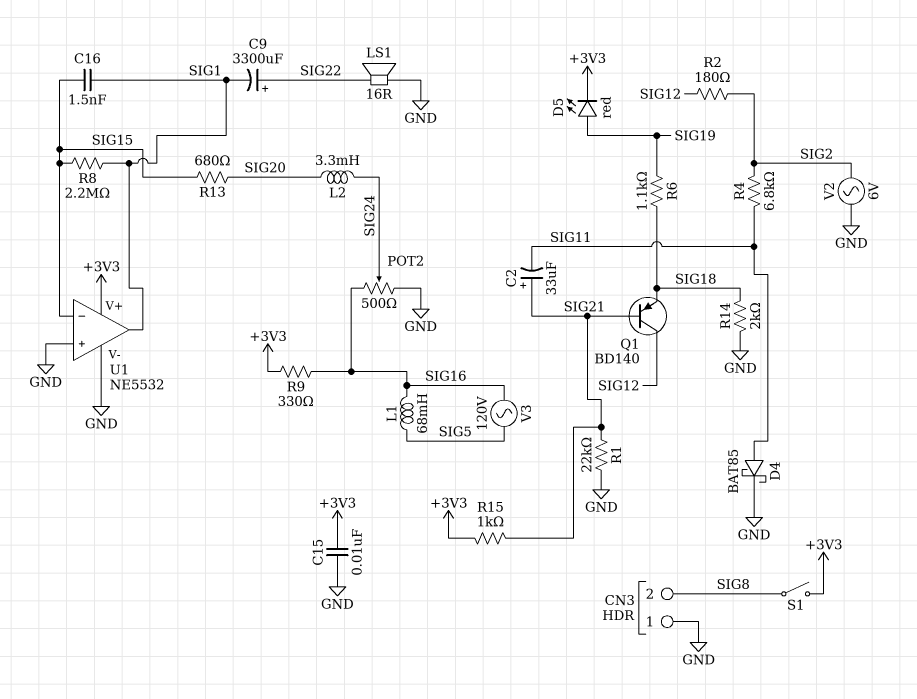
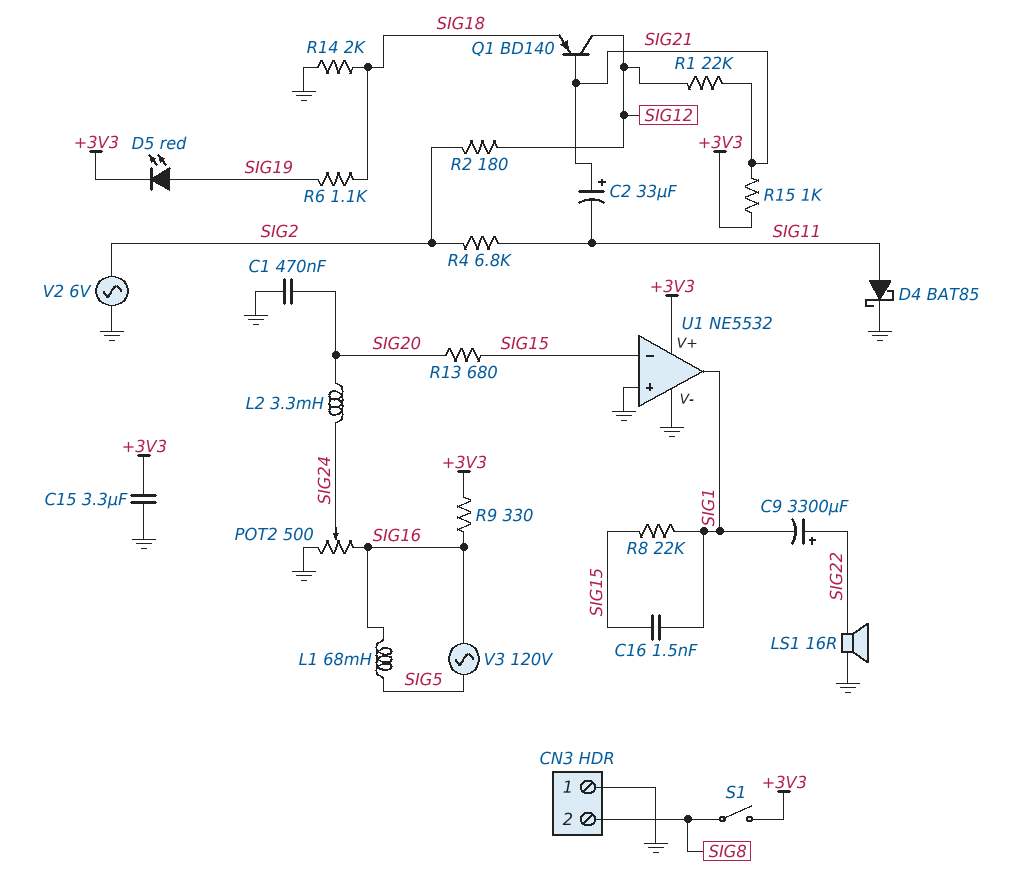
C1: none -> 470nF (GND, SIG20)
C15: 10nF (+3V3, GND) -> 3.3uF (+3V3, GND)
R1: 22k (GND, SIG21) -> 22k (SIG12, SIG21)
R8: 2.2M (SIG1, SIG15) -> 22k (SIG1, SIG15)

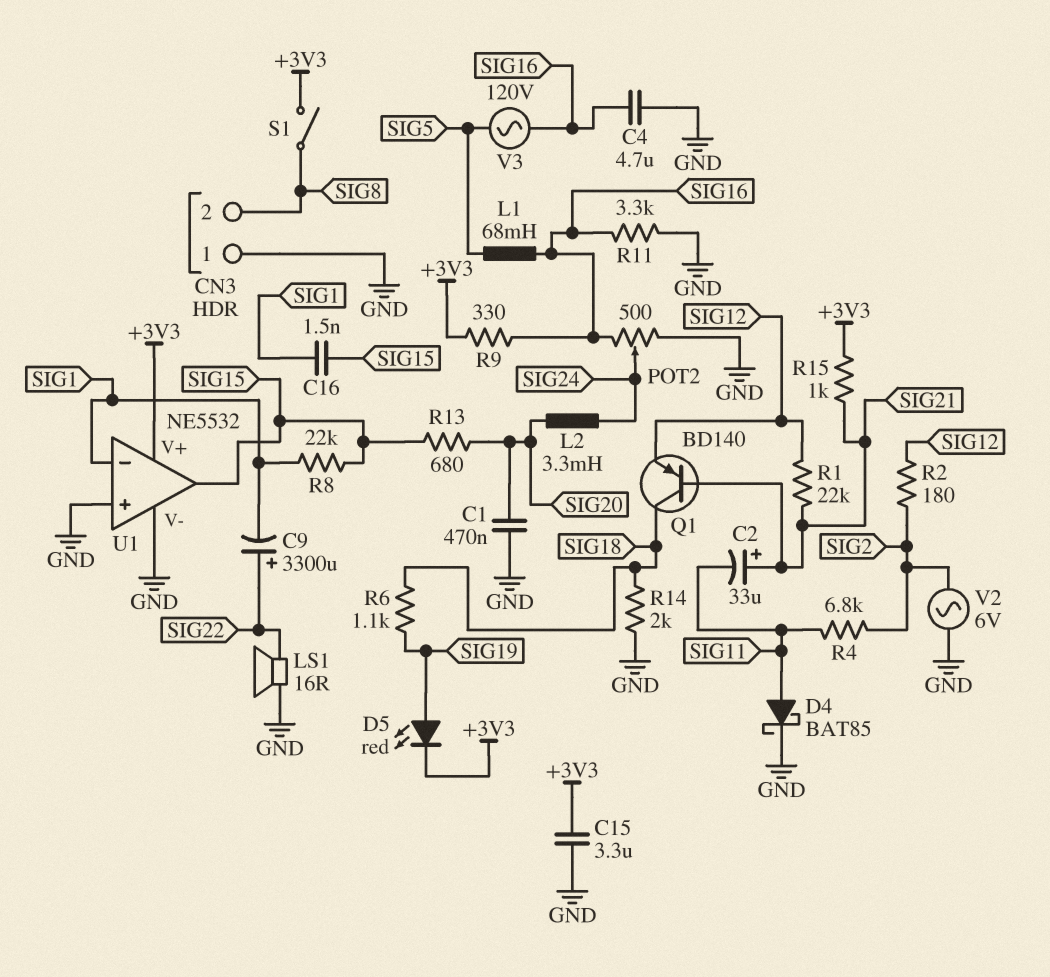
C4: none -> 4.7uF (GND, SIG16)
Q1: PNP BD140 (B SIG21, C SIG12, E SIG18) -> PNP BD140 (B SIG21, C SIG18, E SIG12)
R11: none -> 3.3k (GND, SIG16)
U1 pin in-: SIG15 -> SIG1
U1 pin out: SIG1 -> SIG15

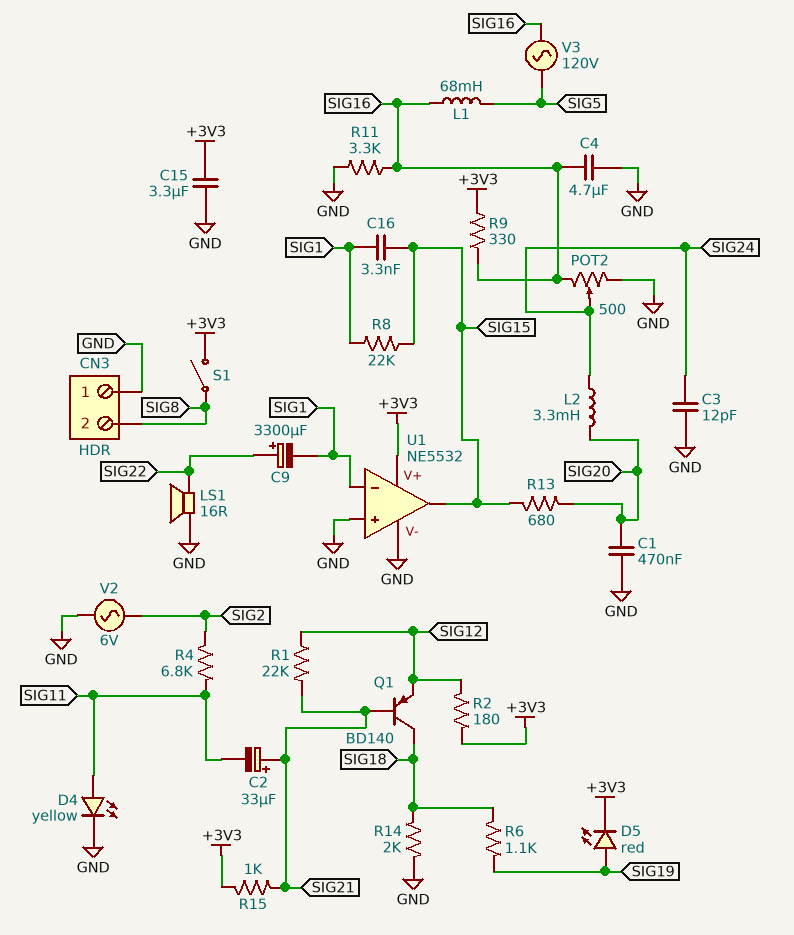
C3: none -> 12pF (GND, SIG24)
C16: 1.5nF (SIG1, SIG15) -> 3.3nF (SIG1, SIG15)
D4: schottky BAT85 (A SIG11, K GND) -> LED yellow (A SIG11, K GND)
R2: 180 (SIG2, SIG12) -> 180 (+3V3, SIG12)

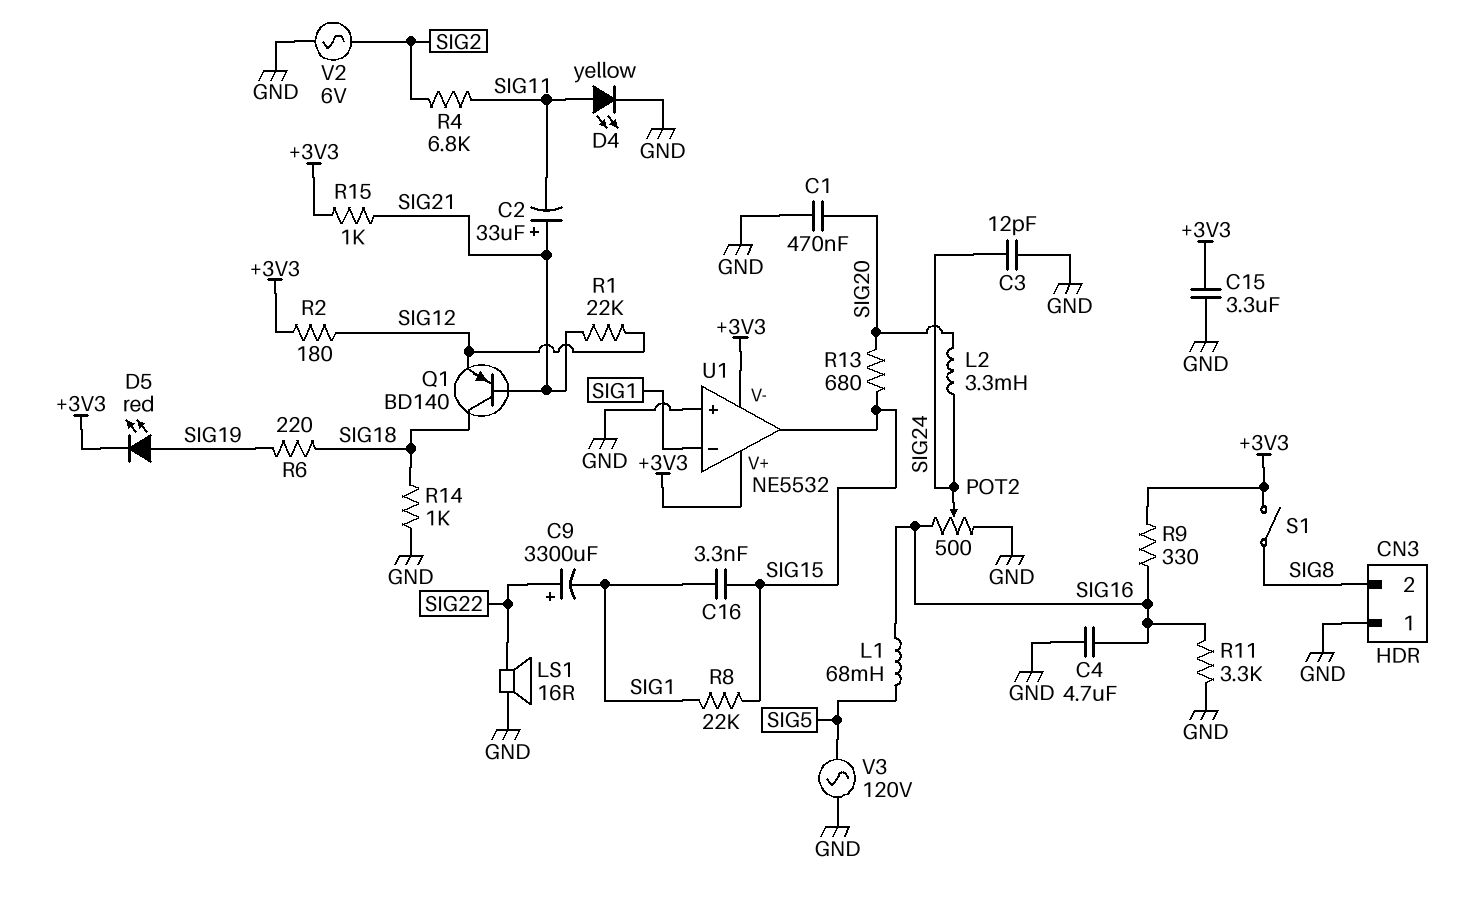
R6: 1.1k (SIG18, SIG19) -> 220 (SIG18, SIG19)
R14: 2k (GND, SIG18) -> 1k (GND, SIG18)
U1 pin V-: GND -> +3V3
V3: AC 120V (SIG5, SIG16) -> AC 120V (GND, SIG5)

